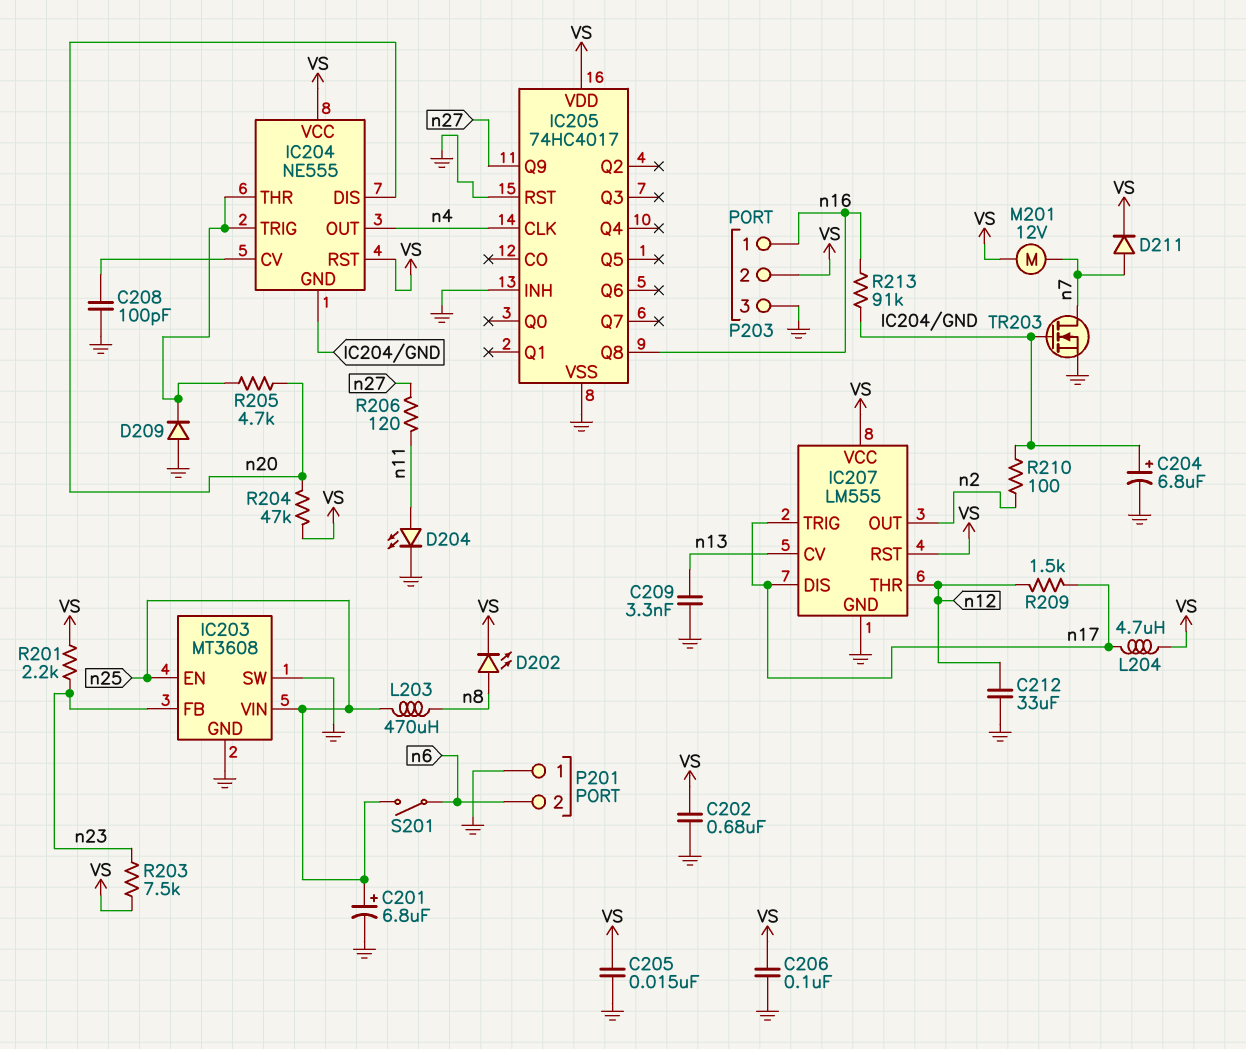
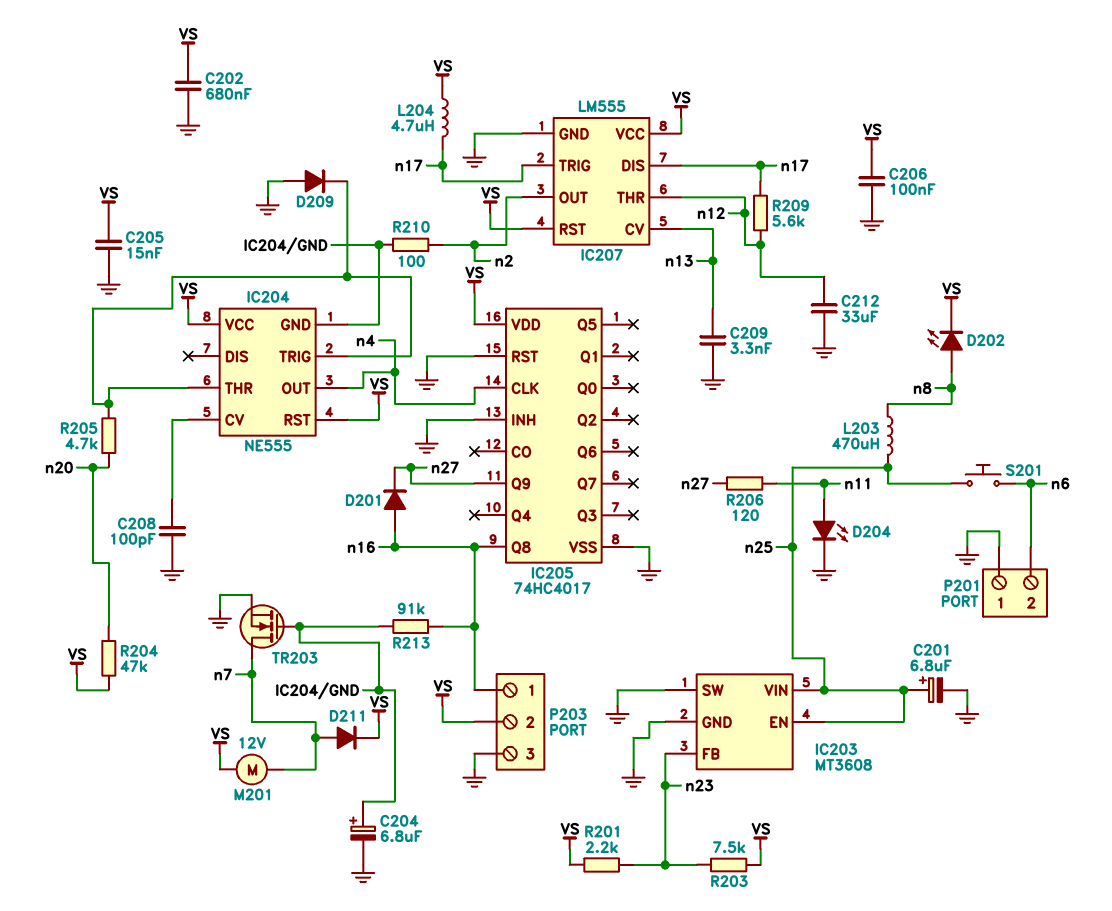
D201: none -> diode (A n16, K n27)
IC204 pin DIS: n20 -> none
R209: 1.5k (n12, n17) -> 5.6k (n12, n17)
S201: switch (n6, n25) -> button (n6, n25)

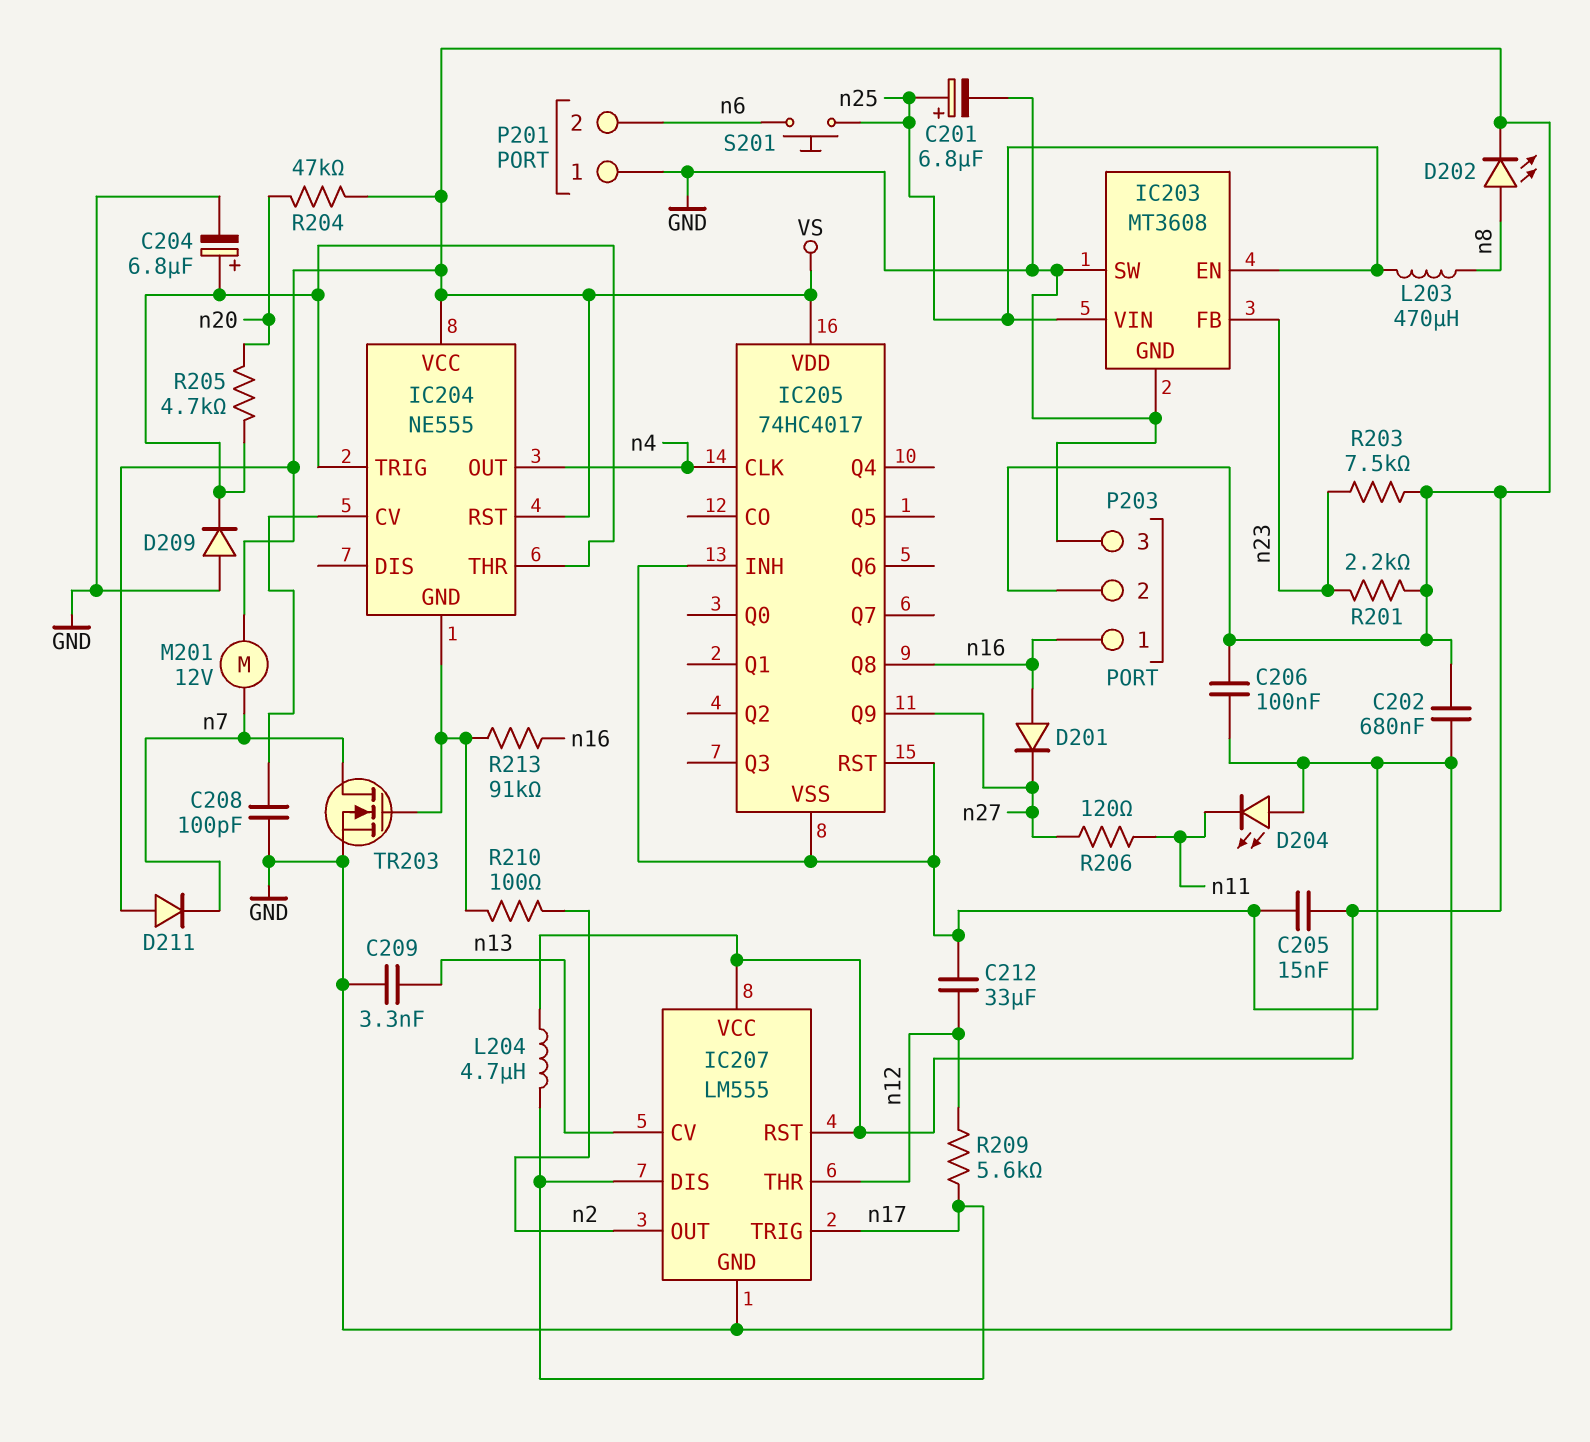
C204: 6.8uF (plus IC204/GND, minus GND) -> 6.8uF (plus IC204/THR, minus GND)
D204: LED (A n11, K GND) -> LED (A GND, K n11)
D211: diode (A n7, K VS) -> diode (A VS, K n7)

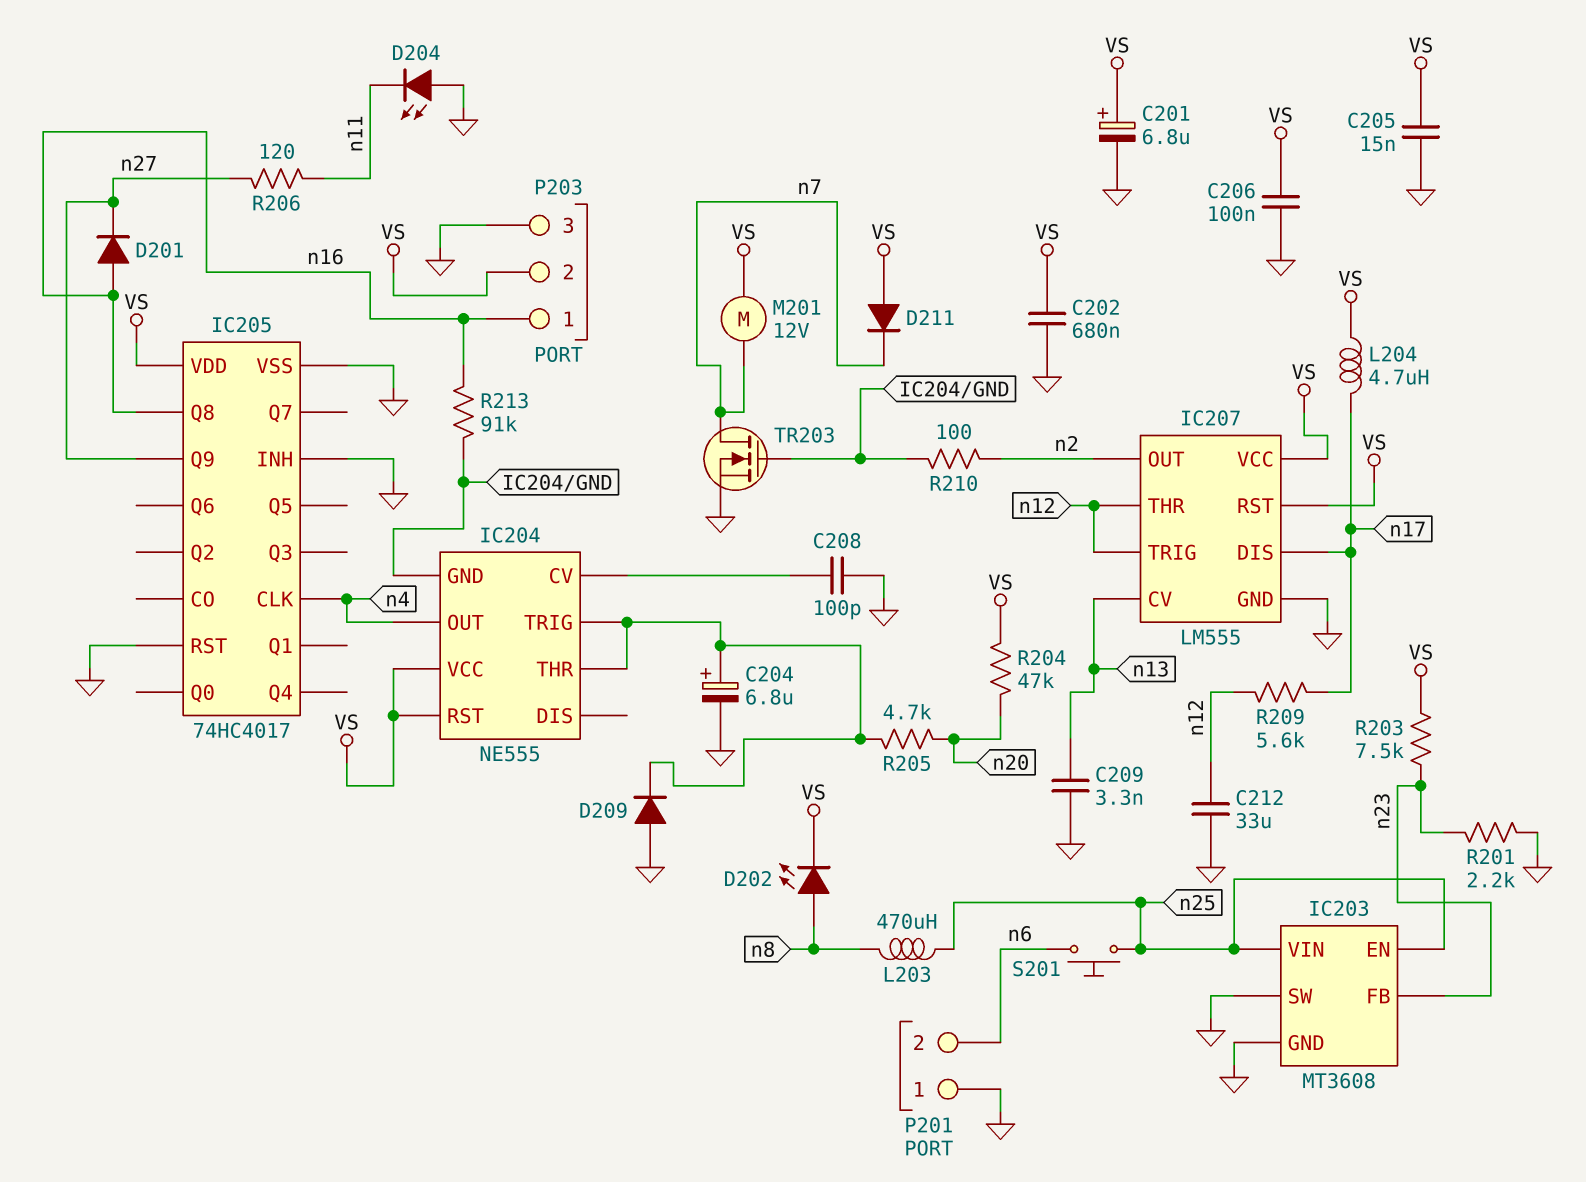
C201: 6.8uF (plus n25, minus GND) -> 6.8uF (plus VS, minus GND)
IC207 pin TRIG: n17 -> n12
R201: 2.2k (VS, n23) -> 2.2k (GND, n23)

